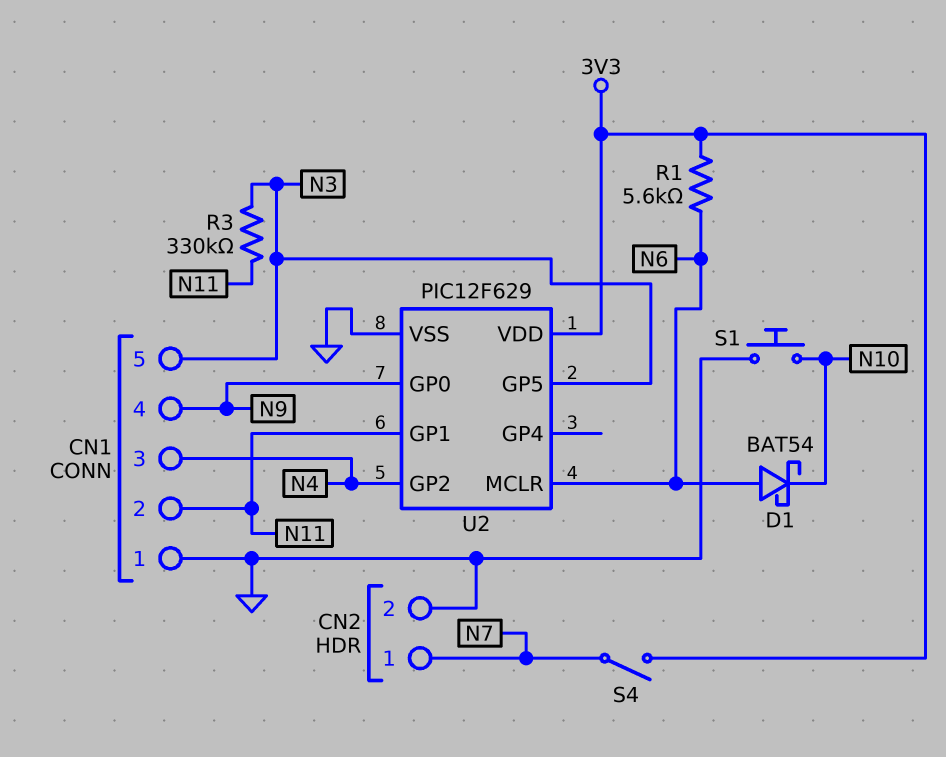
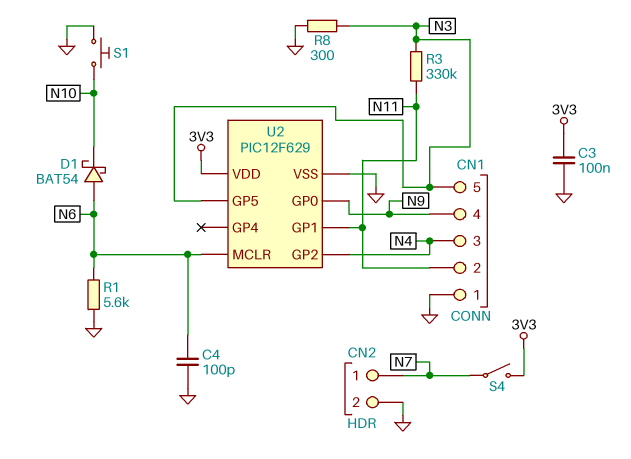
C3: none -> 100nF (3V3, GND)
C4: none -> 100pF (GND, N6)
R1: 5.6k (3V3, N6) -> 5.6k (GND, N6)
R8: none -> 300 (GND, N3)

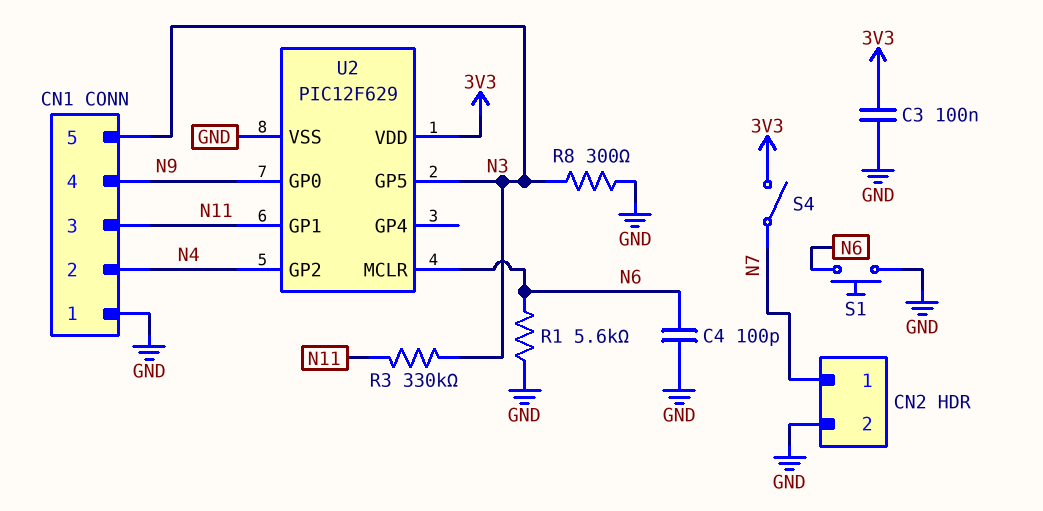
CN1 pin 2: N11 -> N4
CN1 pin 3: N4 -> N11
D1: schottky BAT54 (A N6, K N10) -> none
S1: button (GND, N10) -> button (GND, N6)

